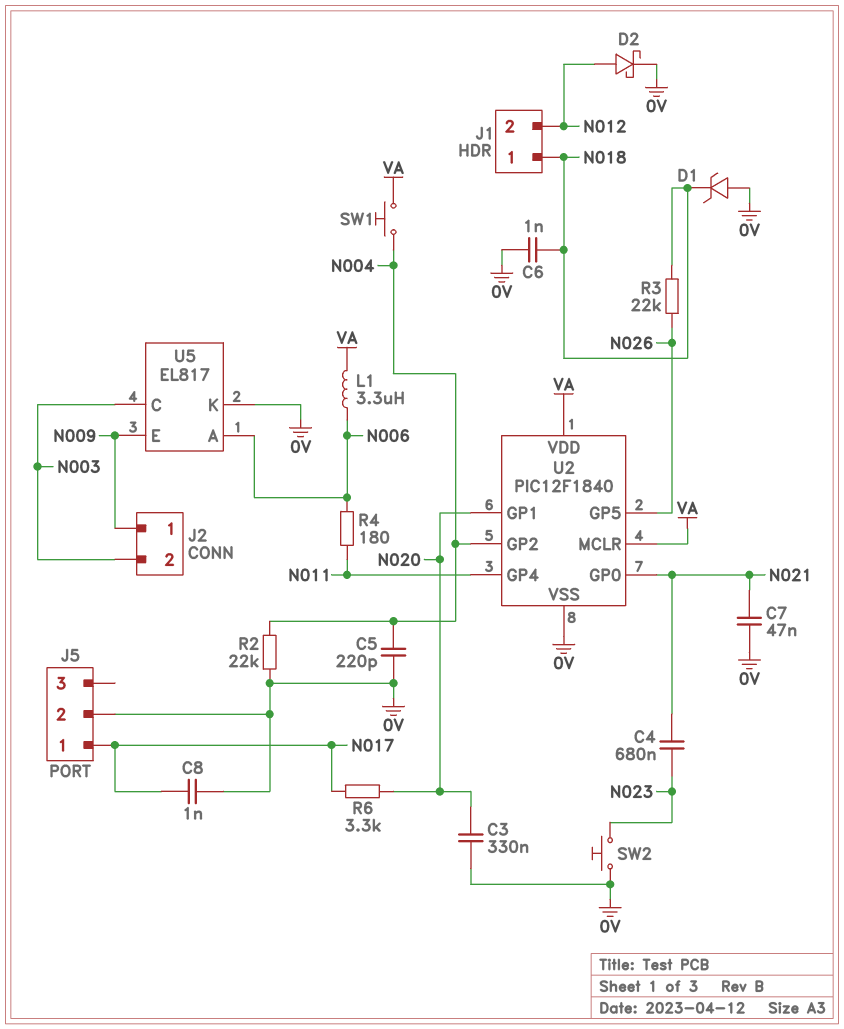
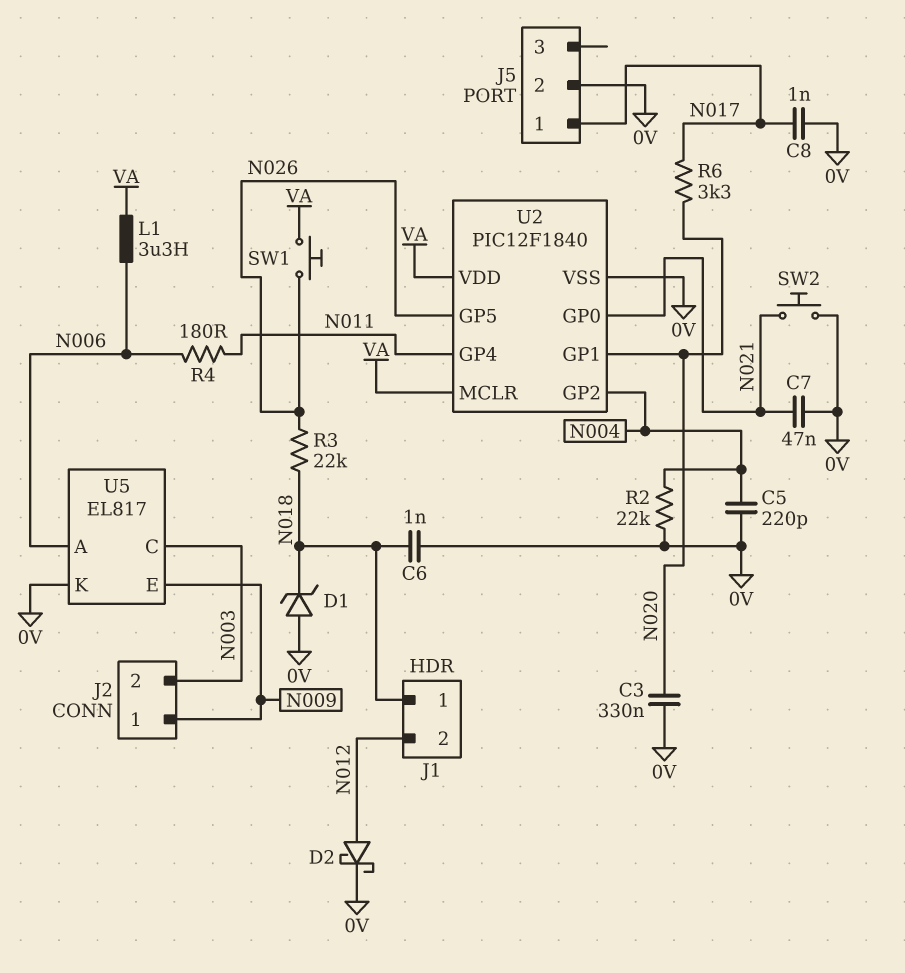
C4: 680nF (N021, N023) -> none
SW1: button (N004, VA) -> button (N026, VA)
SW2: button (0V, N023) -> button (0V, N021)

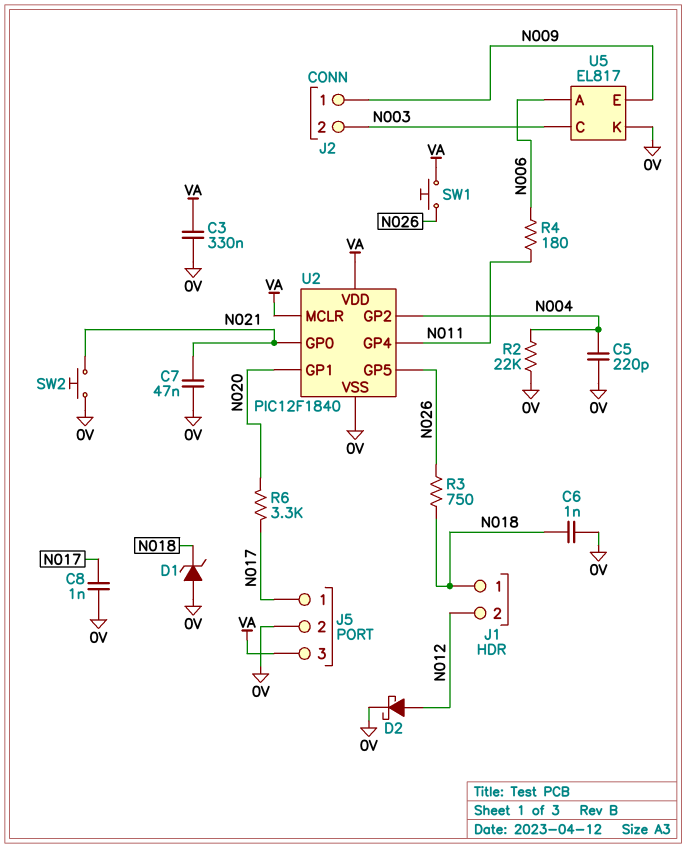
C3: 330nF (0V, N020) -> 330nF (0V, VA)
J5 pin 3: none -> VA
L1: 3.3uH (N006, VA) -> none
R3: 22k (N018, N026) -> 750 (N018, N026)

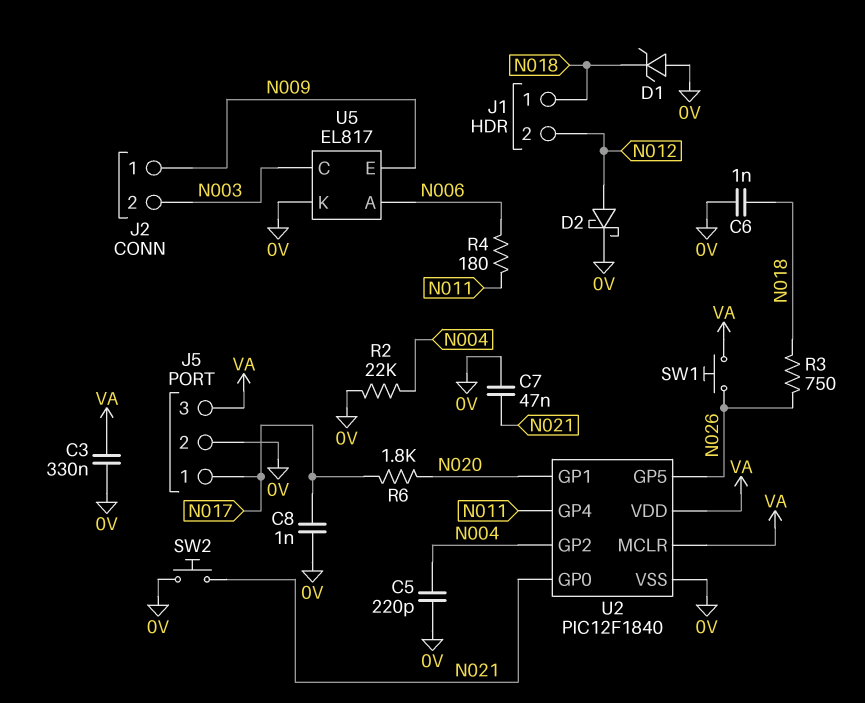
R6: 3.3k (N017, N020) -> 1.8k (N017, N020)

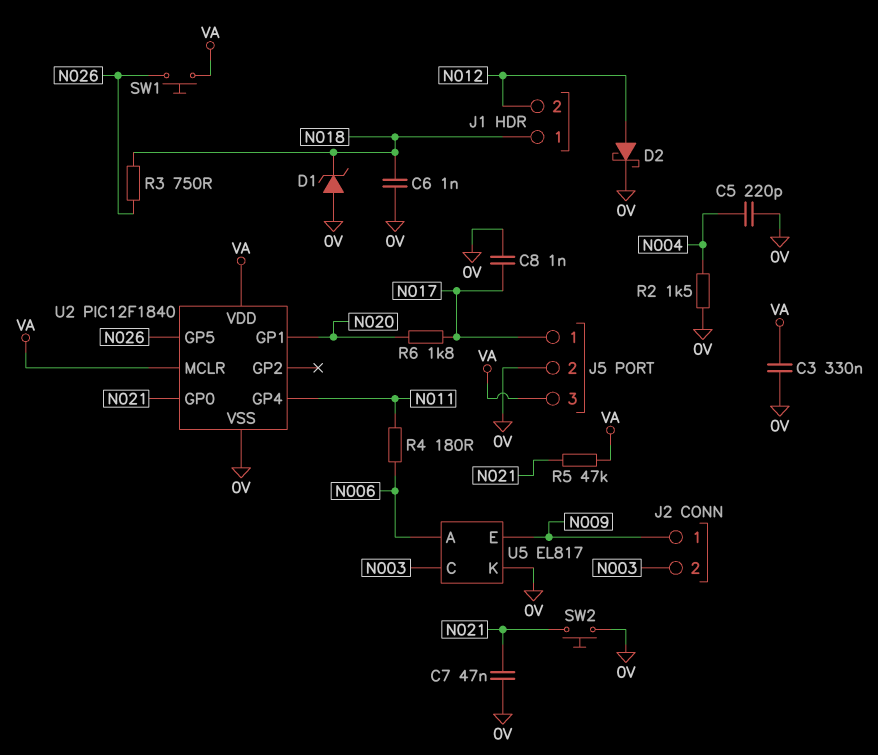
R2: 22k (0V, N004) -> 1.5k (0V, N004)
R5: none -> 47k (N021, VA)
U2 pin GP2: N004 -> none

